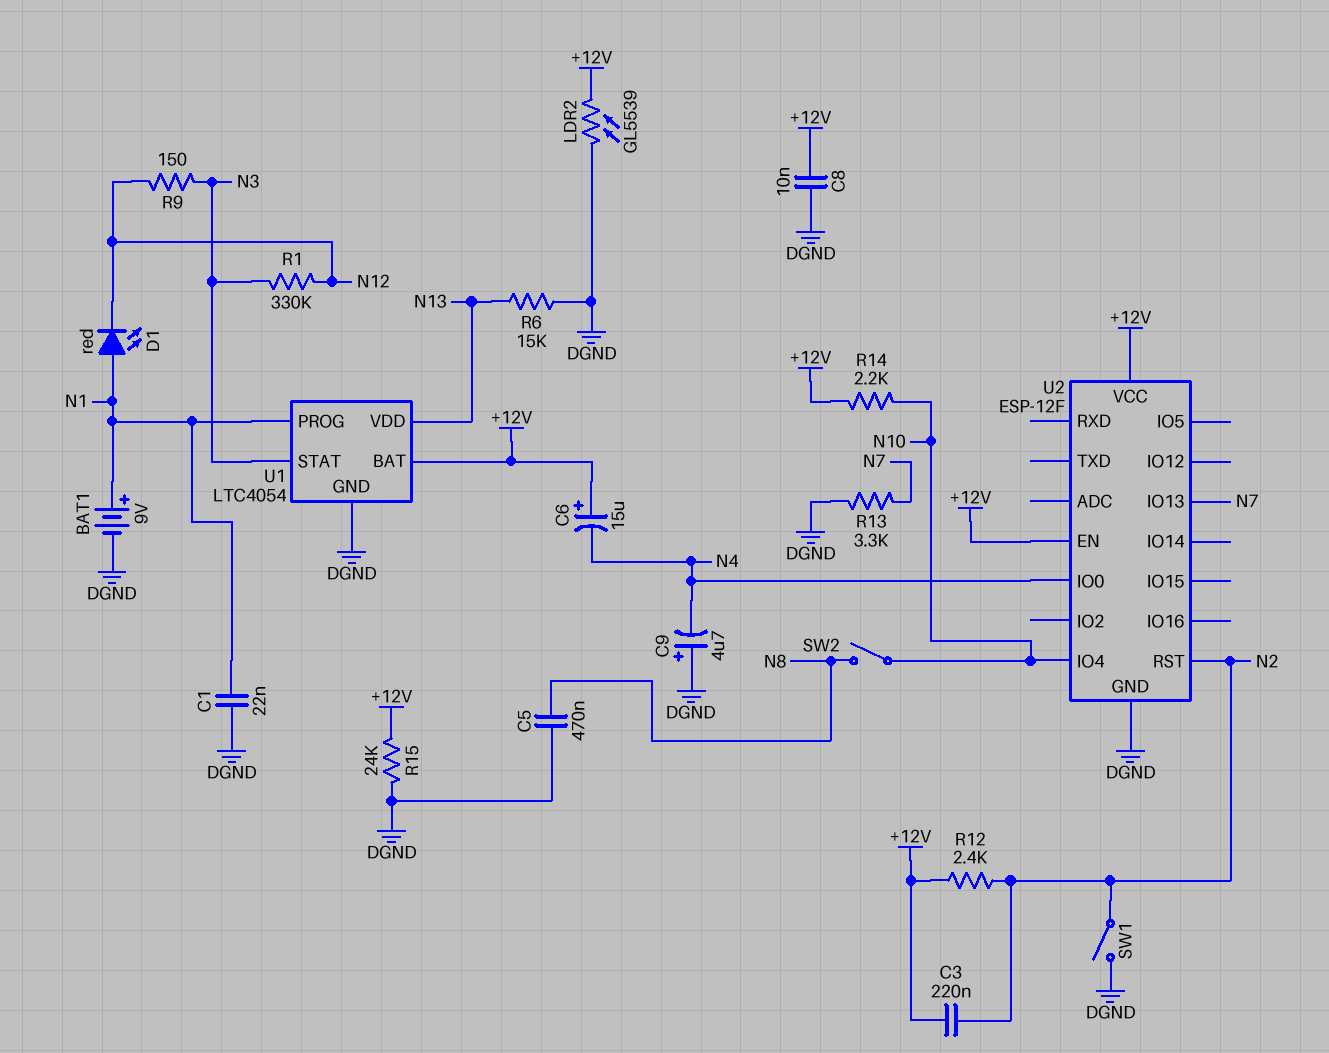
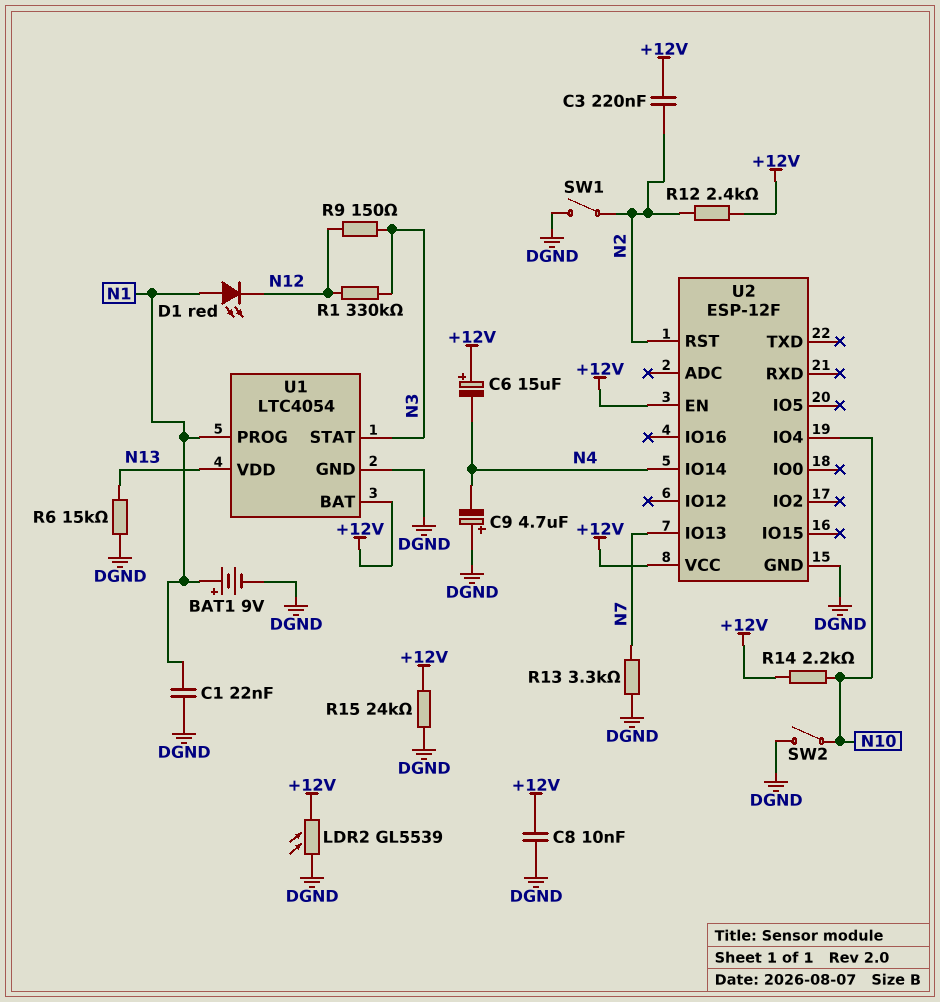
C5: 470nF (DGND, N8) -> none
SW2: switch (N8, N10) -> switch (DGND, N10)
U2 pin IO0: N4 -> none
U2 pin IO14: none -> N4

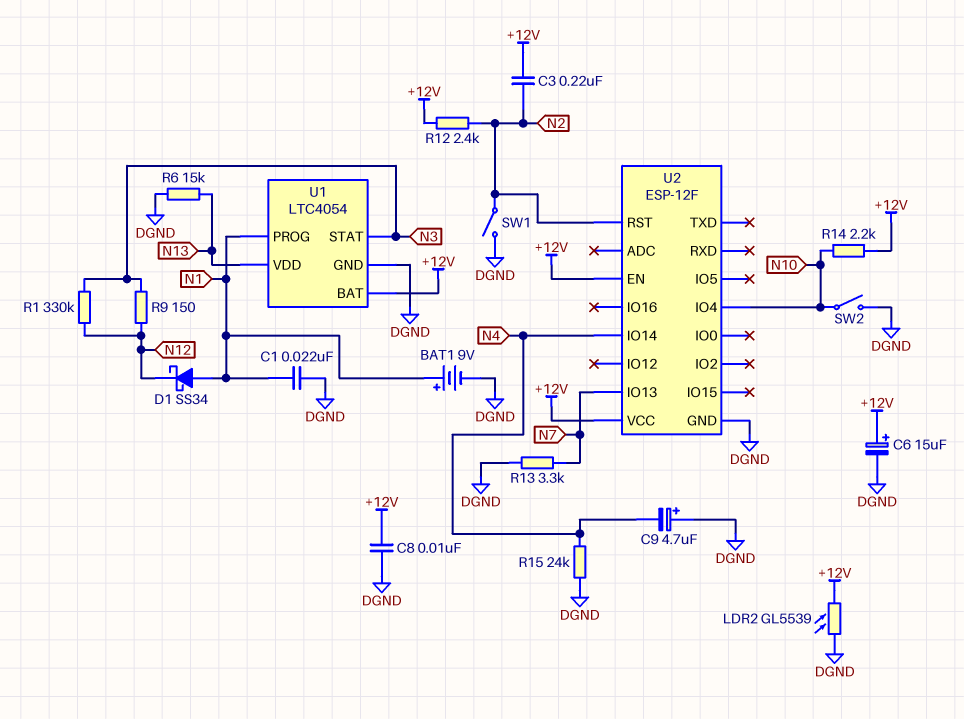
C6: 15uF (plus +12V, minus N4) -> 15uF (plus +12V, minus DGND)
D1: LED red (A N1, K N12) -> schottky SS34 (A N1, K N12)
R15: 24k (+12V, DGND) -> 24k (DGND, N4)

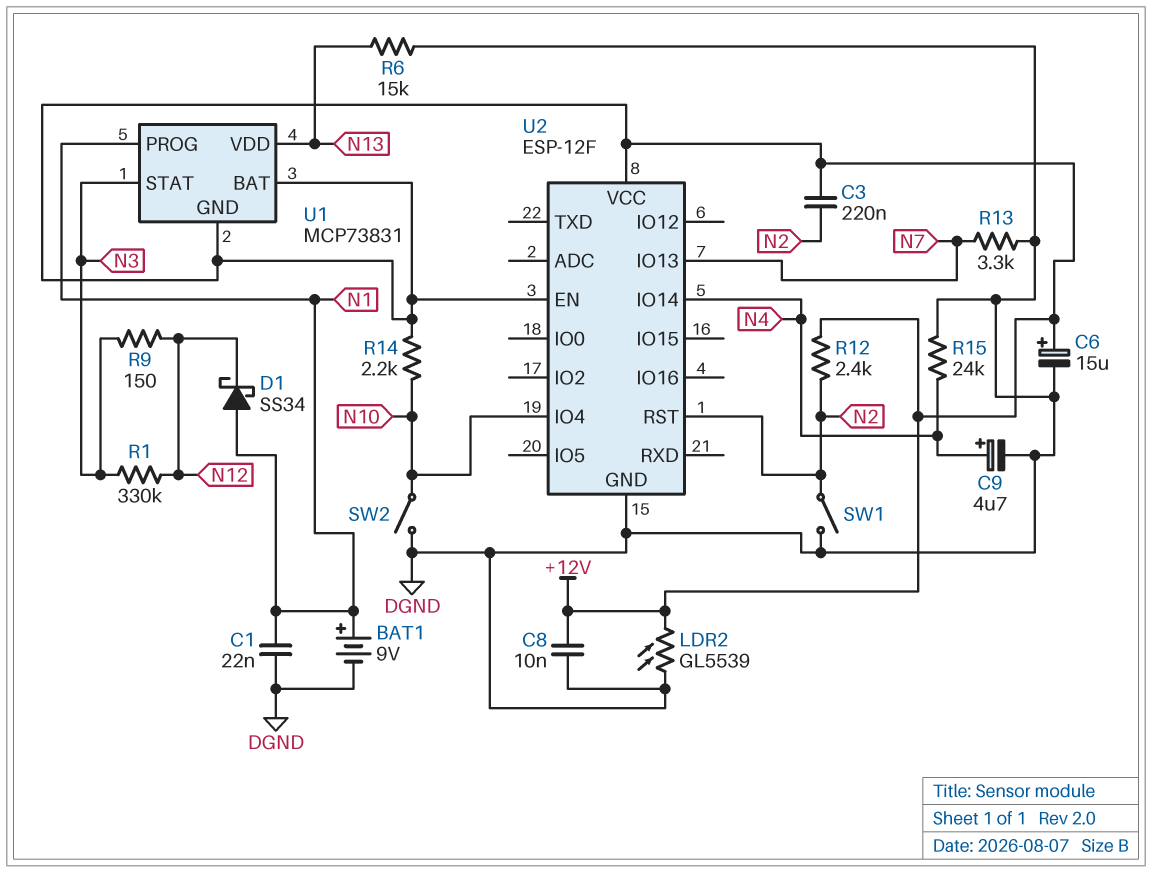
C9: 4.7uF (plus DGND, minus N4) -> 4.7uF (plus N4, minus DGND)
U1: LTC4054 -> MCP73831
U1 pin GND: DGND -> +12V

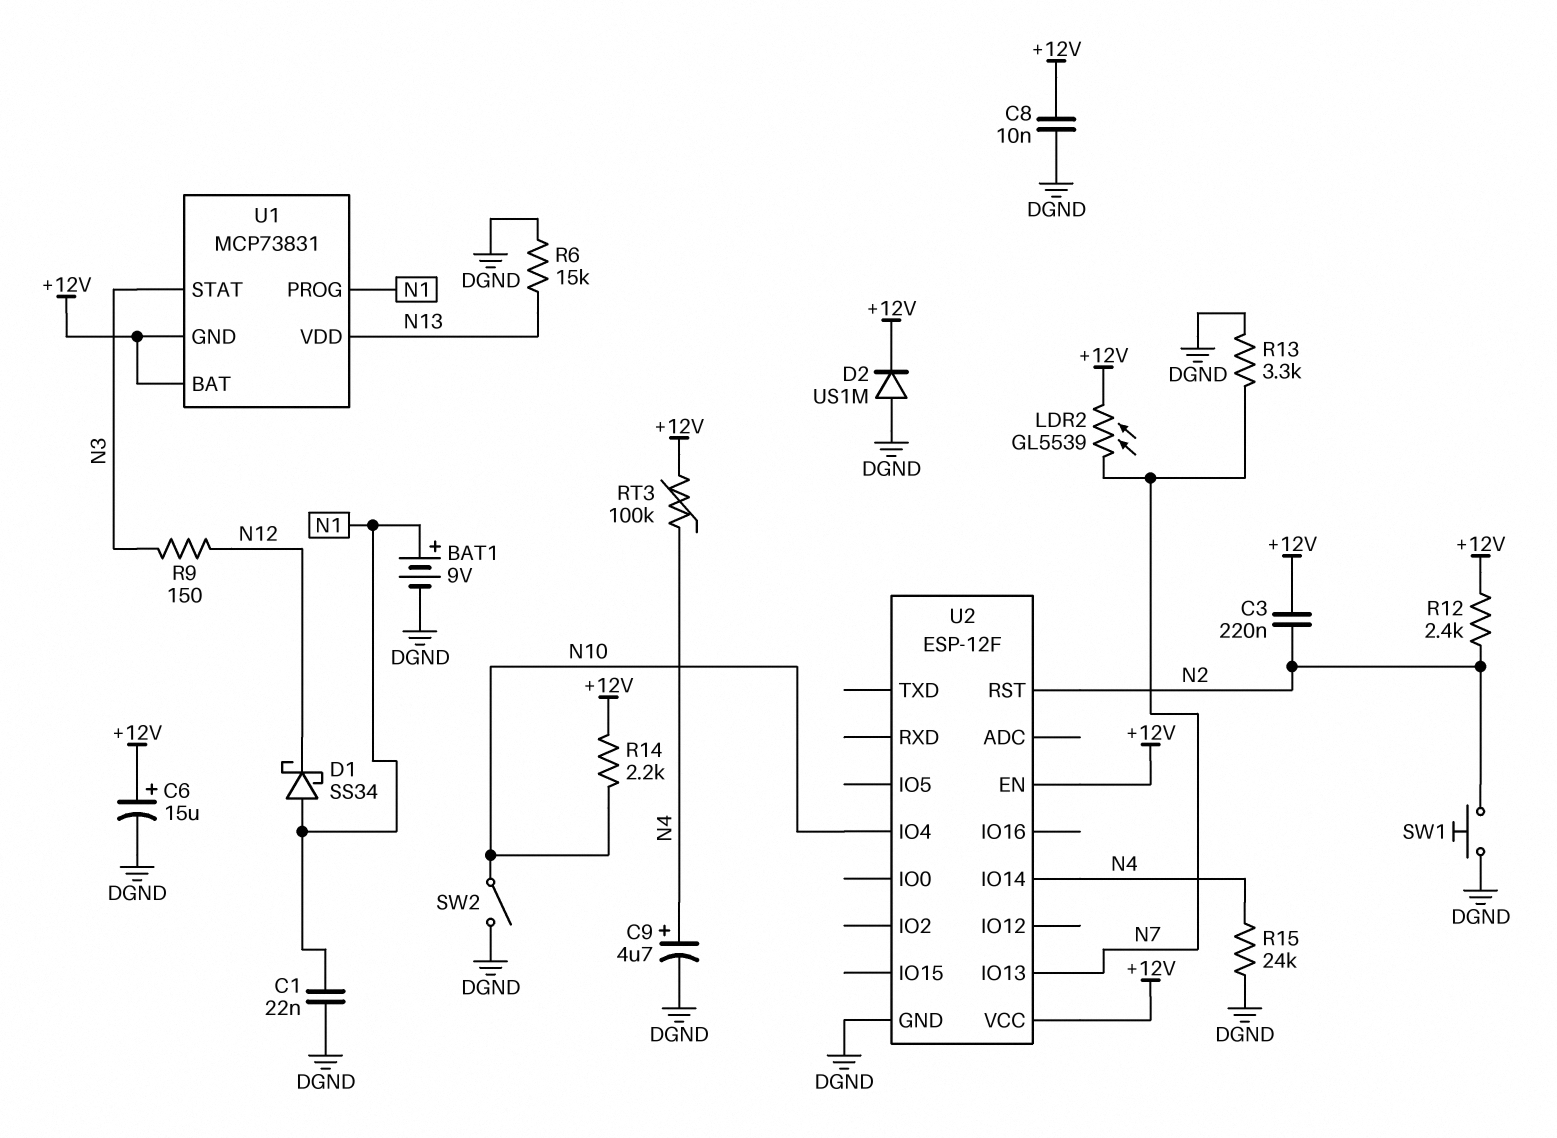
D2: none -> diode US1M (A DGND, K +12V)
LDR2: GL5539 (+12V, DGND) -> GL5539 (+12V, N7)
R1: 330k (N3, N12) -> none
RT3: none -> 100k (+12V, N4)
SW1: switch (DGND, N2) -> button (DGND, N2)

